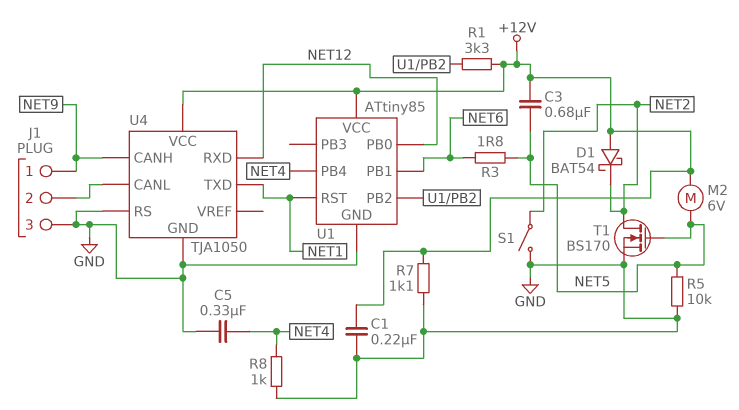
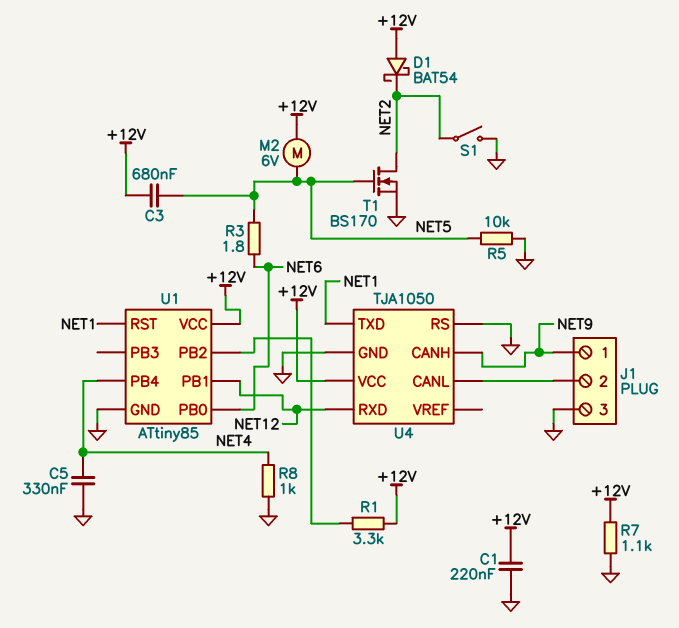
U1 pin PB0: NET12 -> NET6
U1 pin PB1: NET6 -> NET12

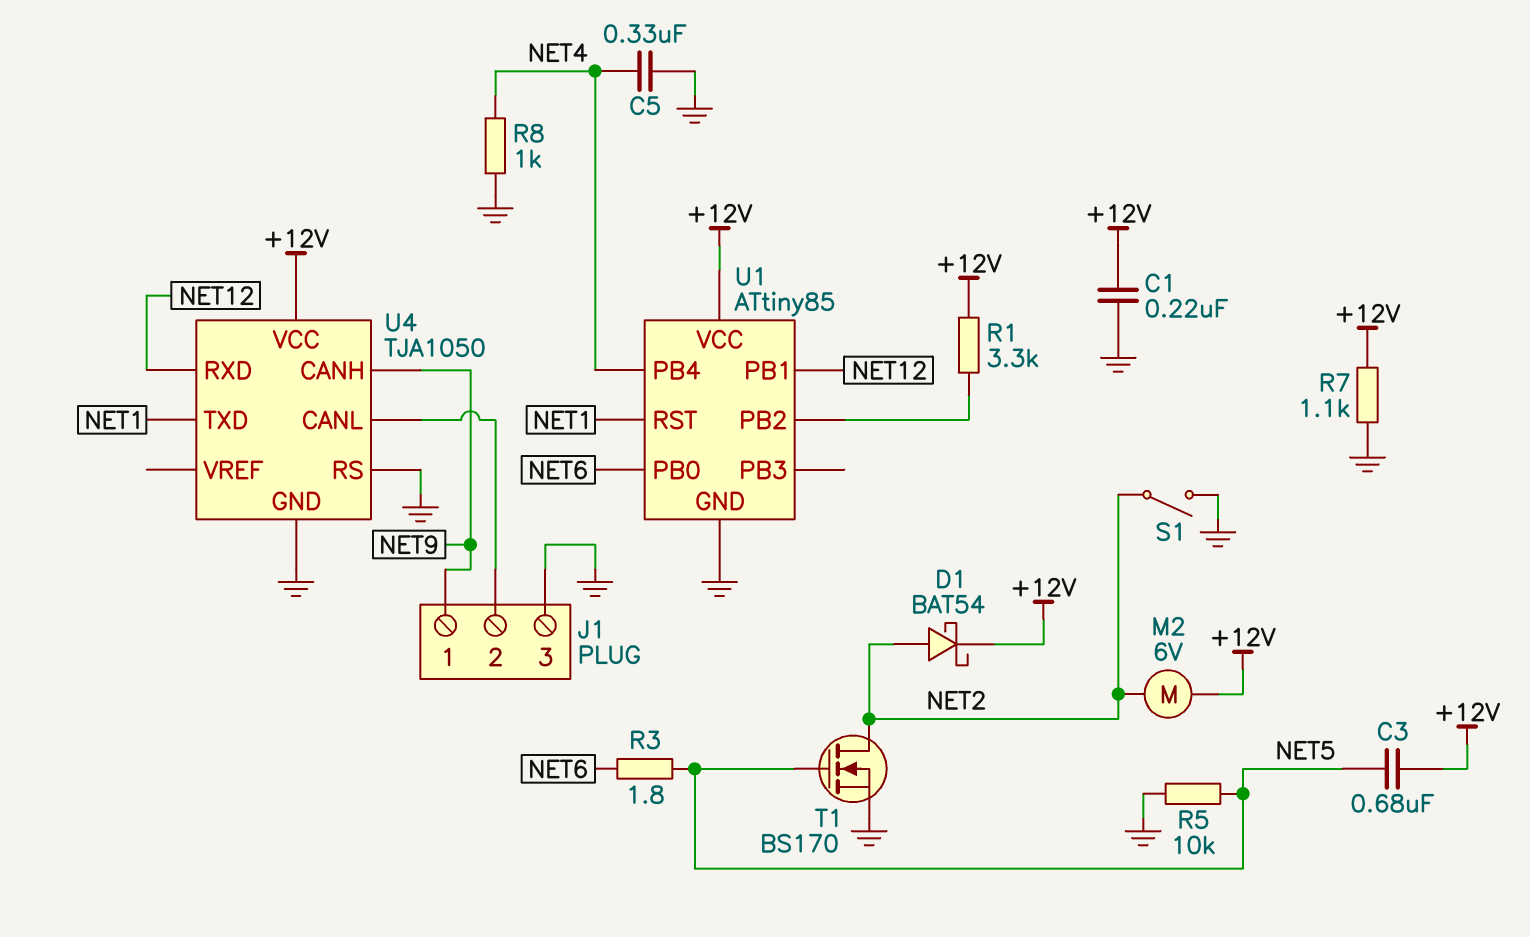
D1: schottky BAT54 (A +12V, K NET2) -> schottky BAT54 (A NET2, K +12V)
M2: motor 6V (+12V, NET5) -> motor 6V (+12V, NET2)

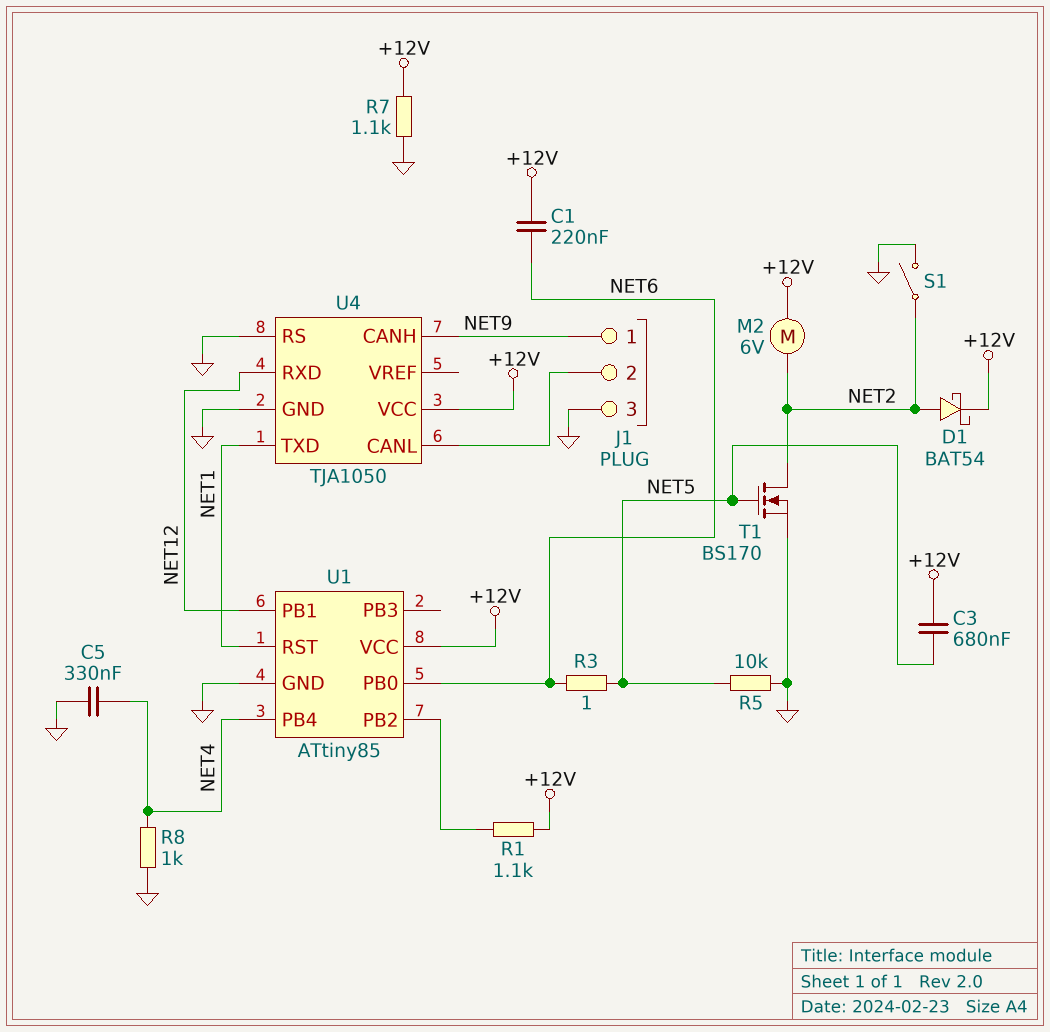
C1: 220nF (+12V, GND) -> 220nF (+12V, NET6)
R1: 3.3k (+12V, U1/PB2) -> 1.1k (+12V, U1/PB2)
R3: 1.8 (NET5, NET6) -> 1 (NET5, NET6)

